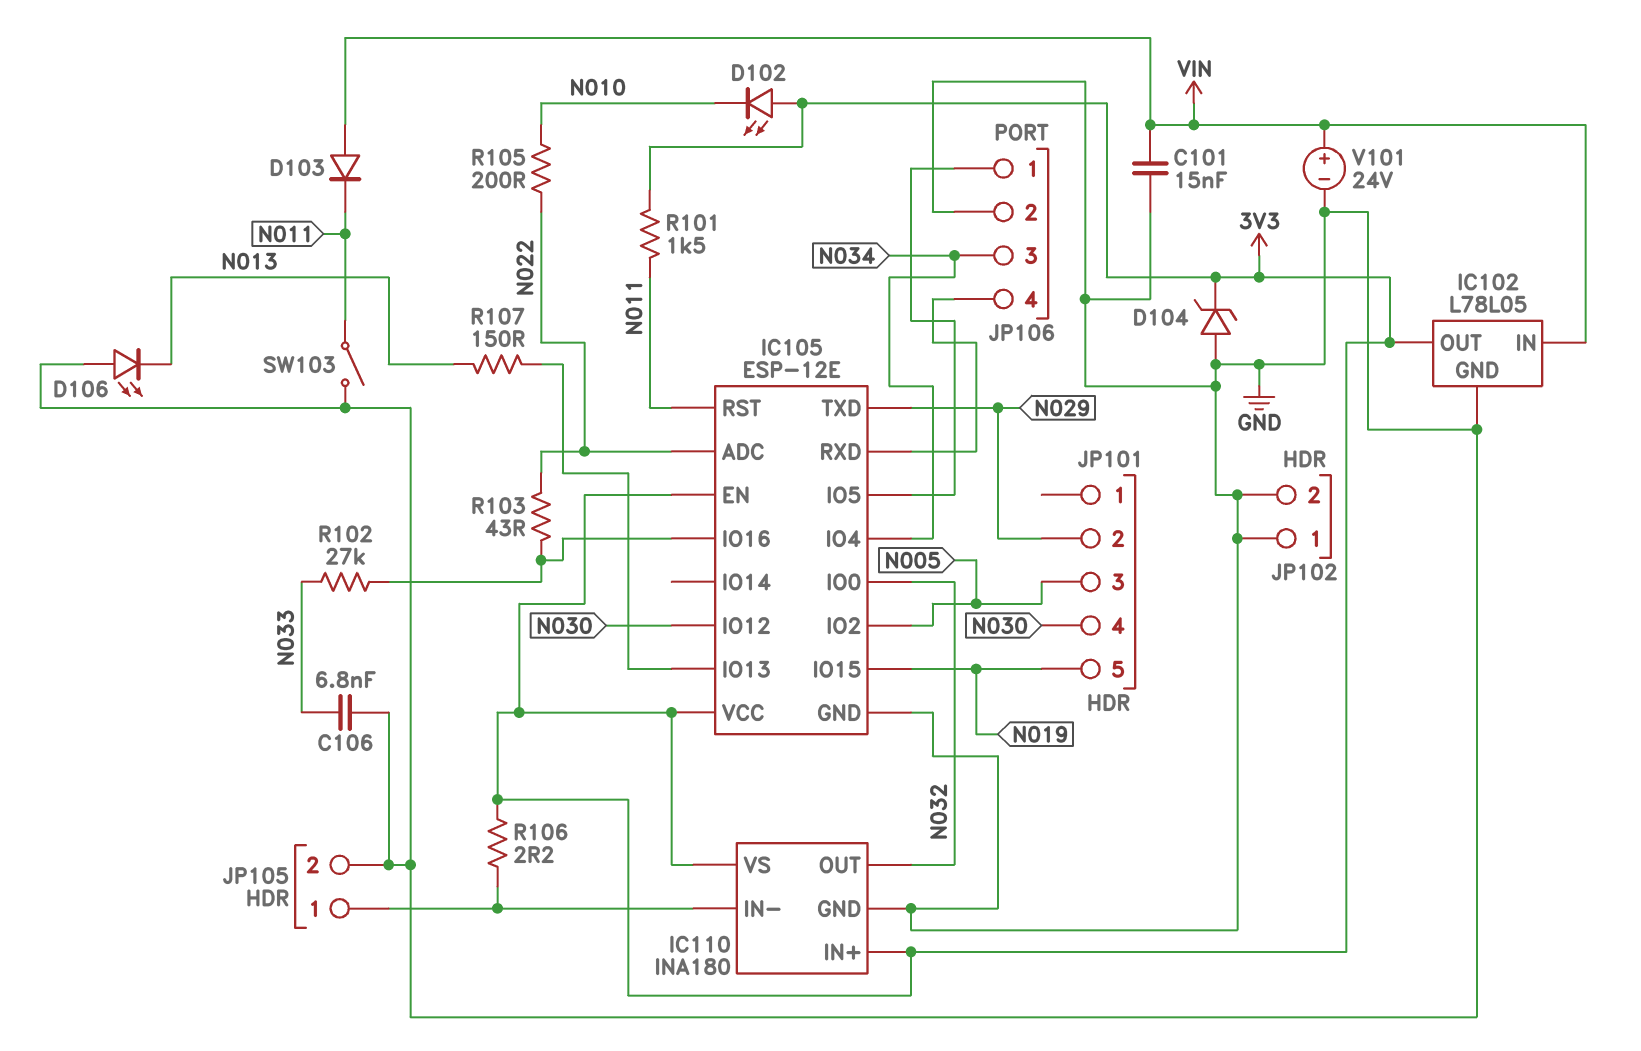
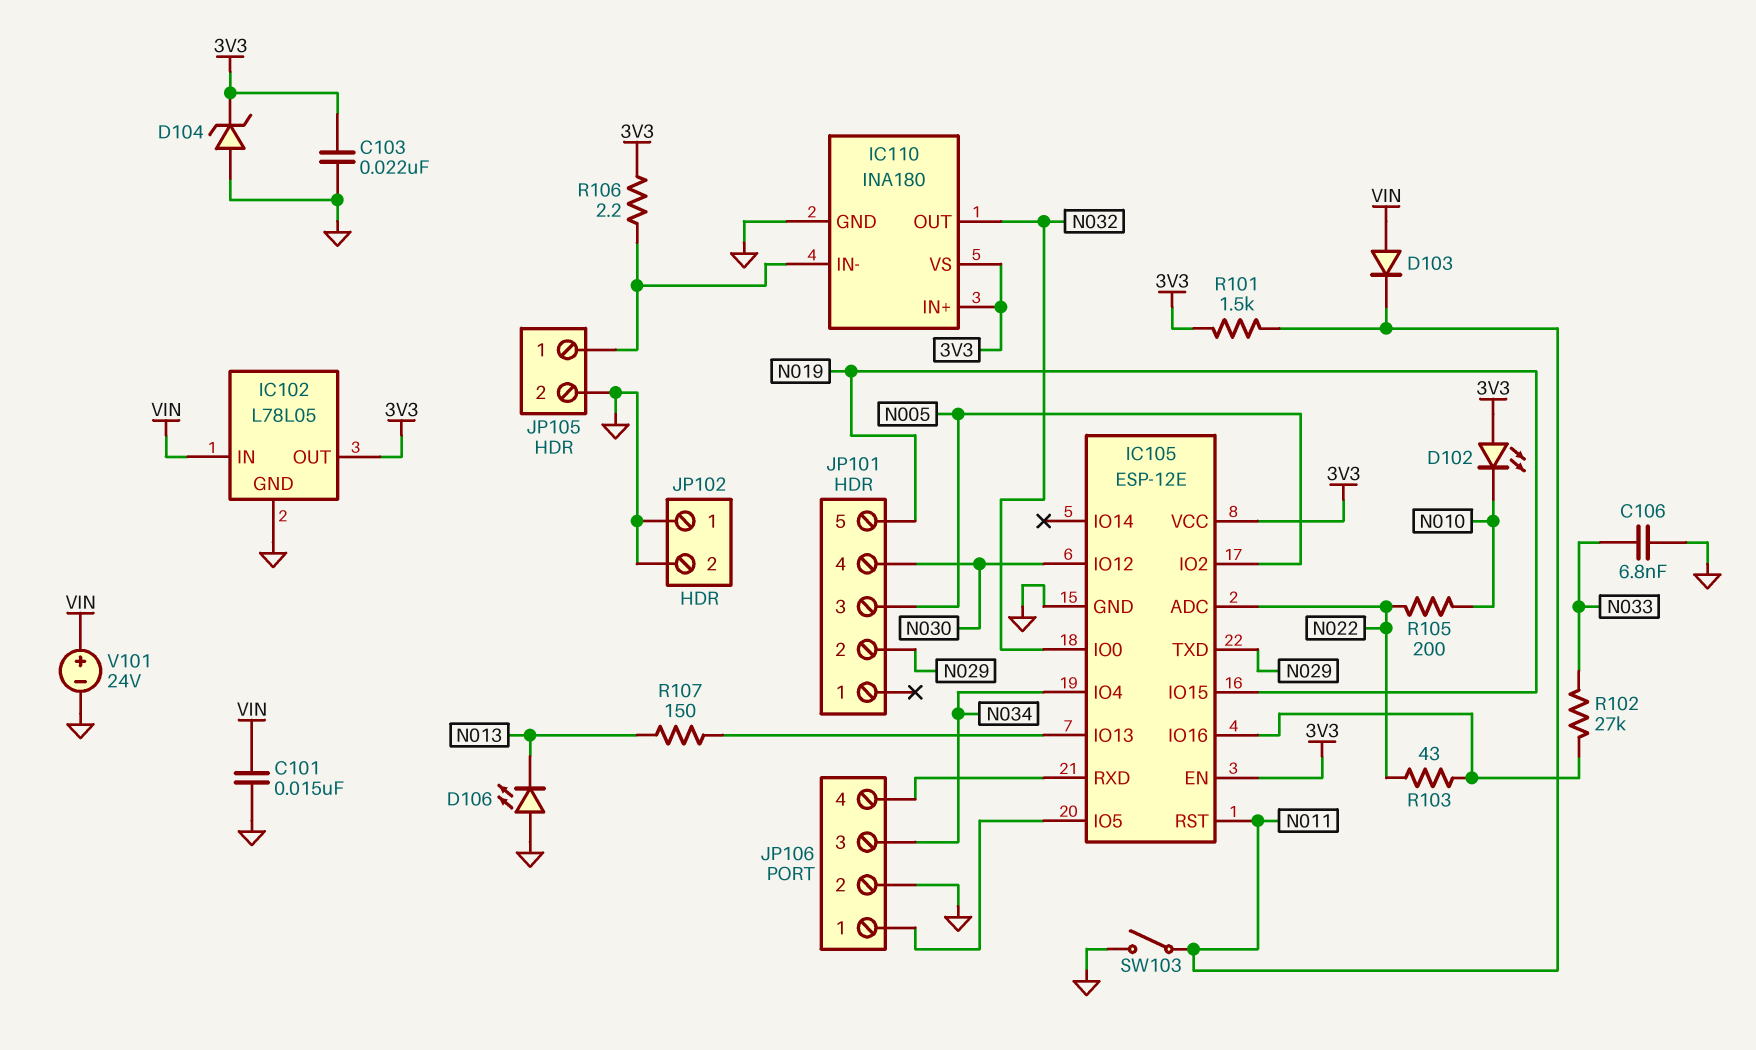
C103: none -> 22nF (3V3, GND)

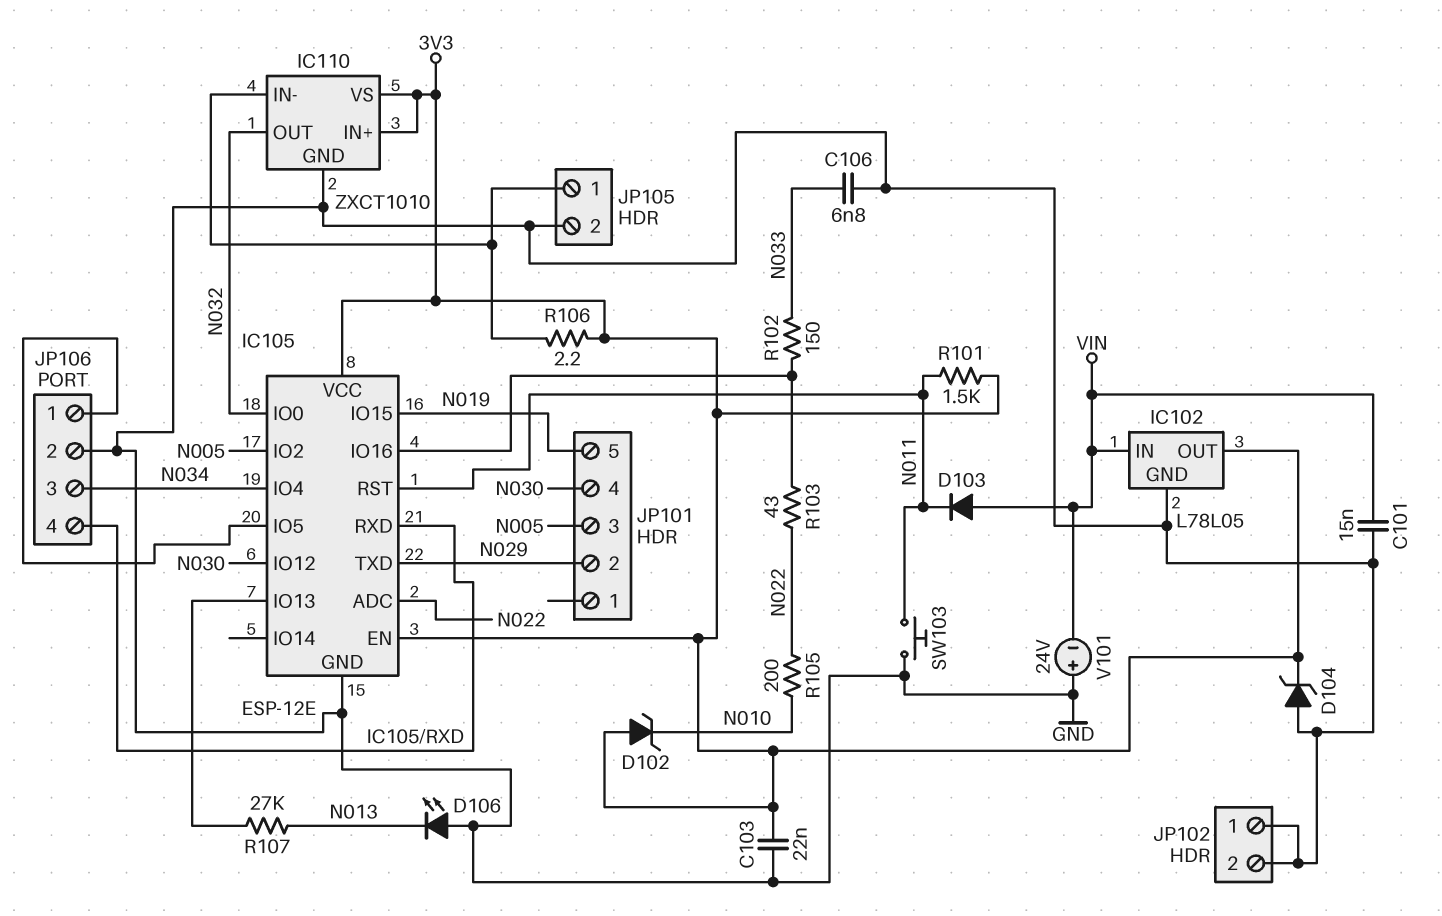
D102: LED (A 3V3, K N010) -> zener (A 3V3, K N010)
IC110: INA180 -> ZXCT1010
R102: 27k (IC105/IO16, N033) -> 150 (IC105/IO16, N033)
R107: 150 (IC105/IO13, N013) -> 27k (IC105/IO13, N013)
SW103: switch (GND, N011) -> button (GND, N011)
V101: 24V (plus VIN, minus GND) -> 24V (plus GND, minus VIN)

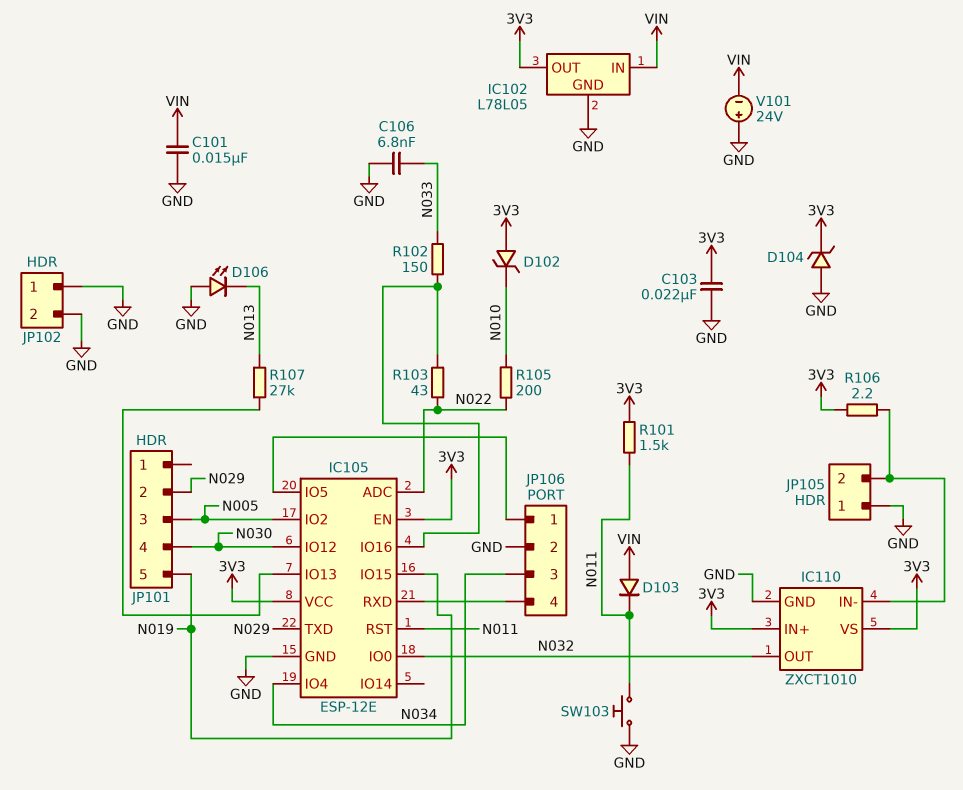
JP105 pin 1: IC110/IN- -> GND
JP105 pin 2: GND -> IC110/IN-

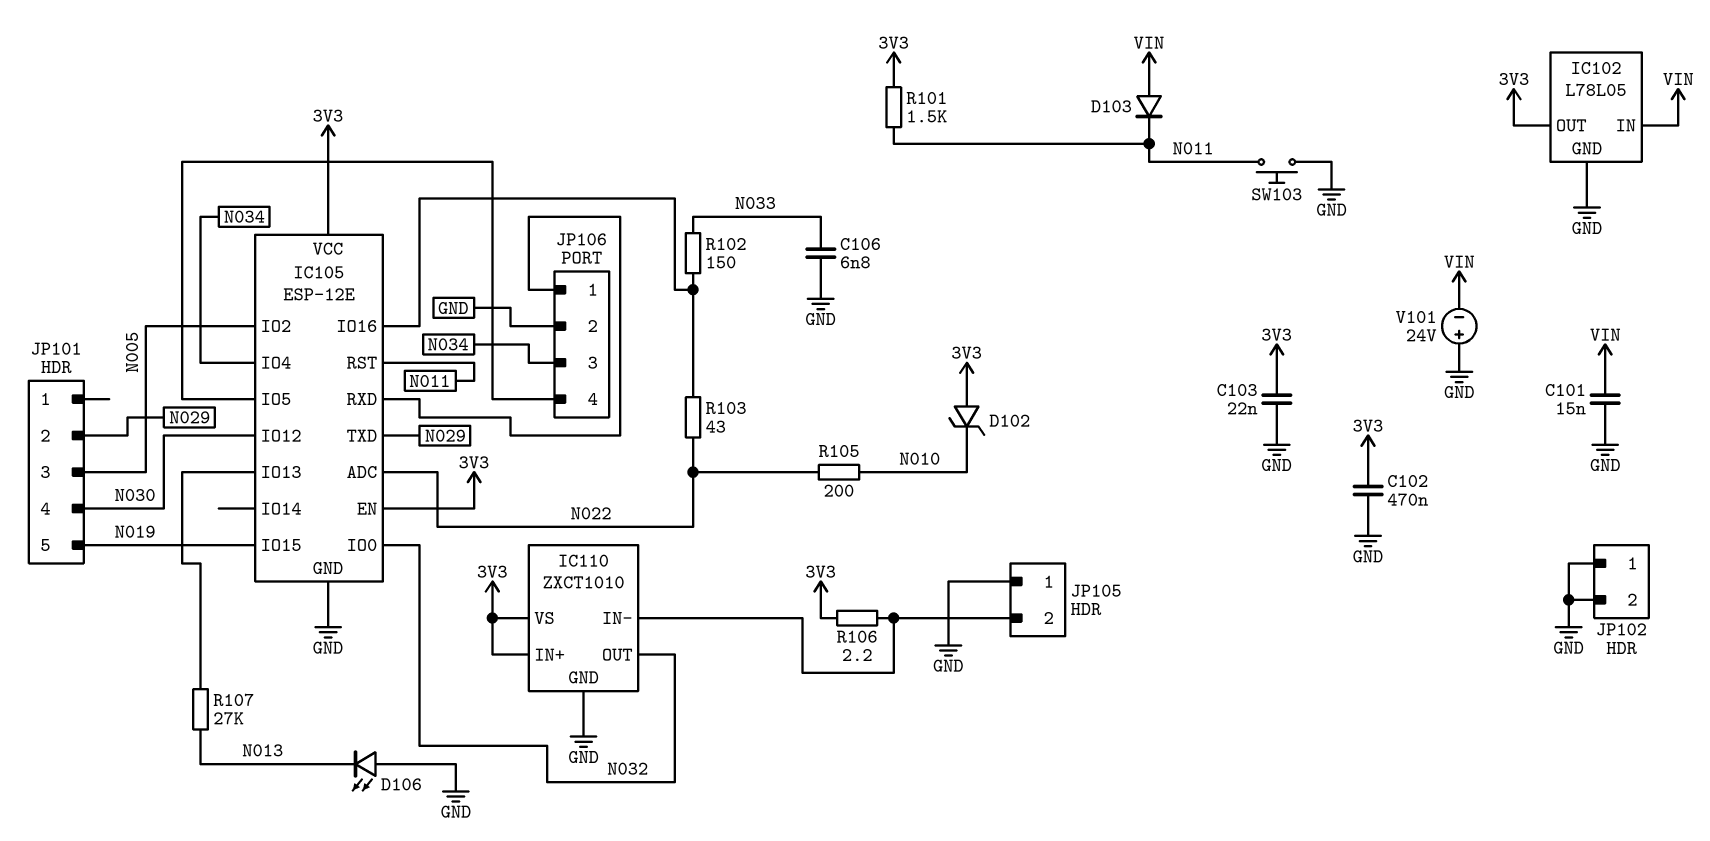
C102: none -> 470nF (3V3, GND)
D104: zener (A GND, K 3V3) -> none
JP106 pin 1: IC105/IO5 -> IC105/RXD
JP106 pin 4: IC105/RXD -> IC105/IO5

